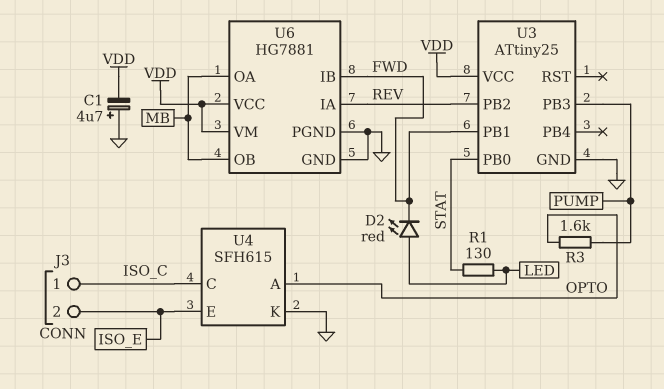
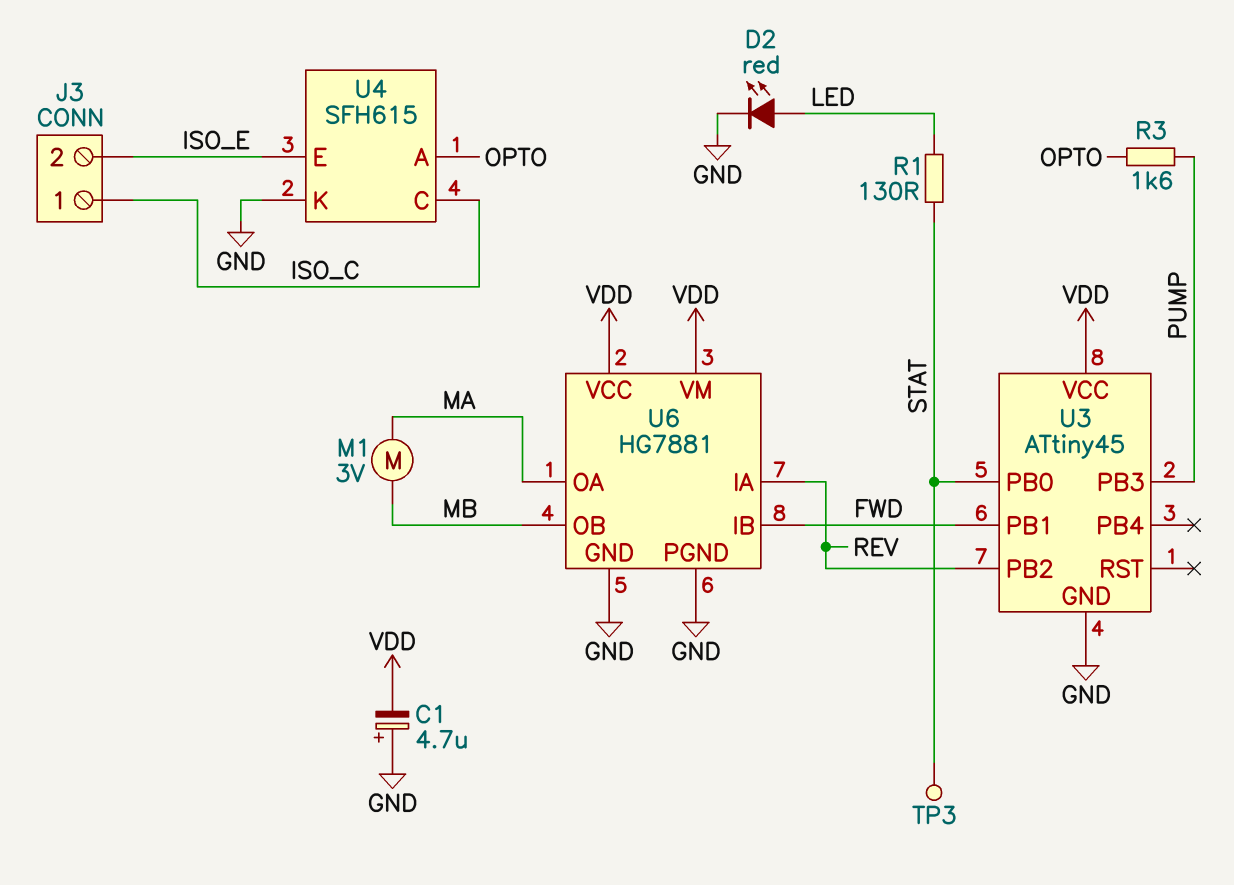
D2: LED red (A LED, K FWD) -> LED red (A LED, K GND)
M1: none -> motor 3V (MA, MB)
TP3: none -> test point (STAT)
U3: ATtiny25 -> ATtiny45
U6 pin OA: MB -> MA

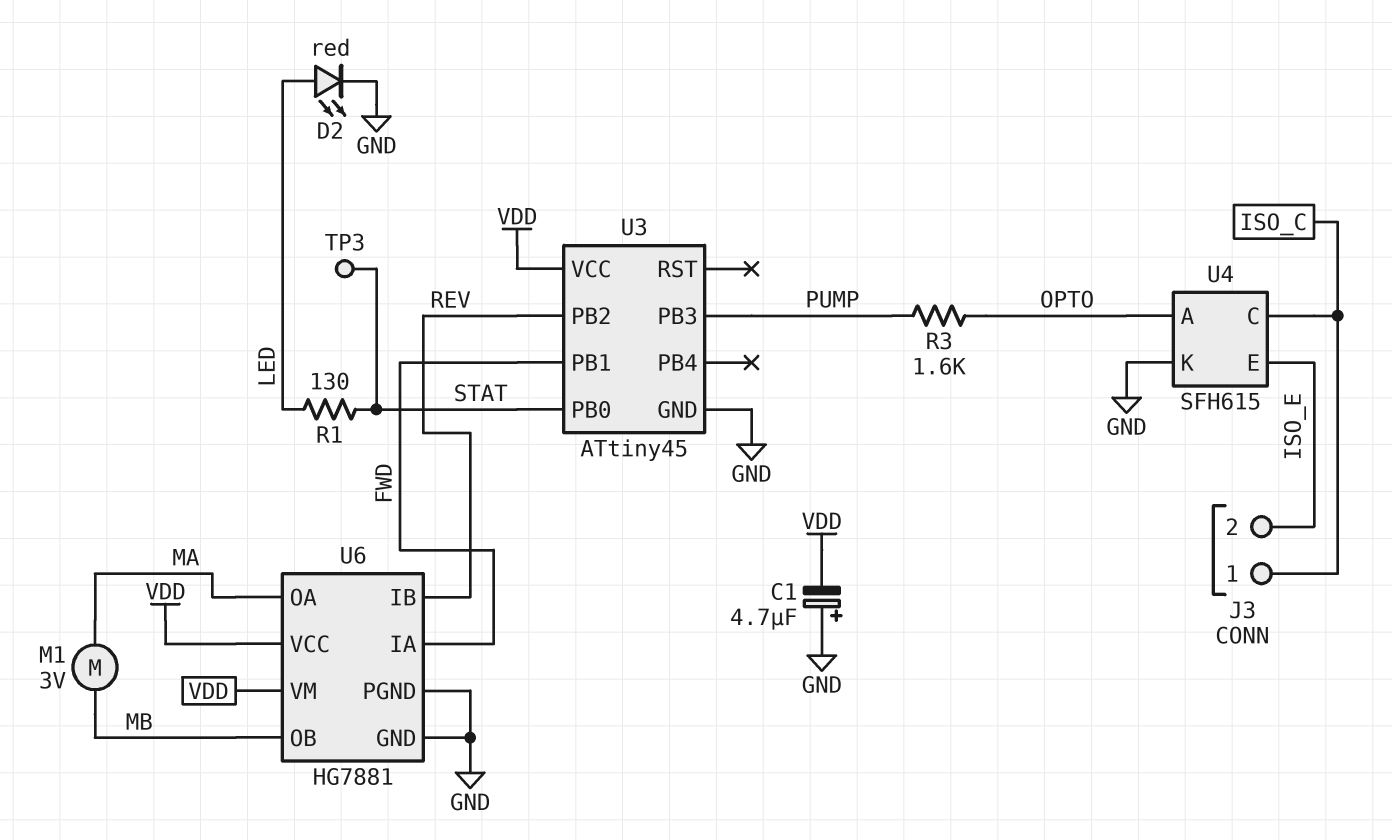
U6 pin IA: REV -> FWD
U6 pin IB: FWD -> REV

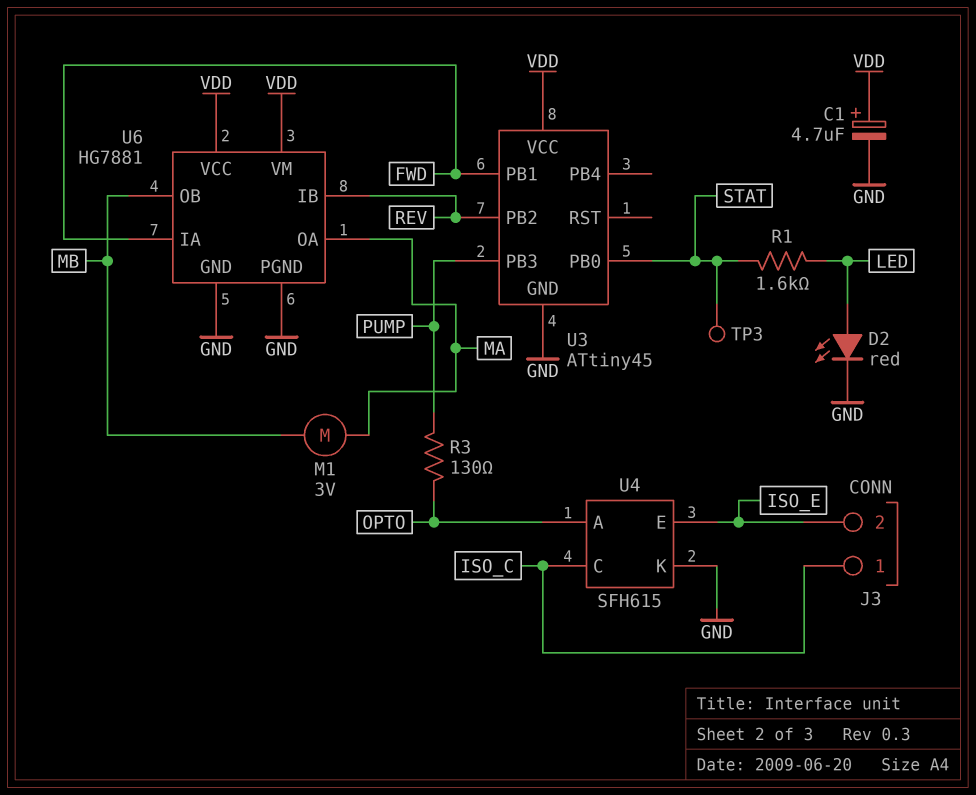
C1: 4.7uF (plus GND, minus VDD) -> 4.7uF (plus VDD, minus GND)
R1: 130 (LED, STAT) -> 1.6k (LED, STAT)
R3: 1.6k (OPTO, PUMP) -> 130 (OPTO, PUMP)

